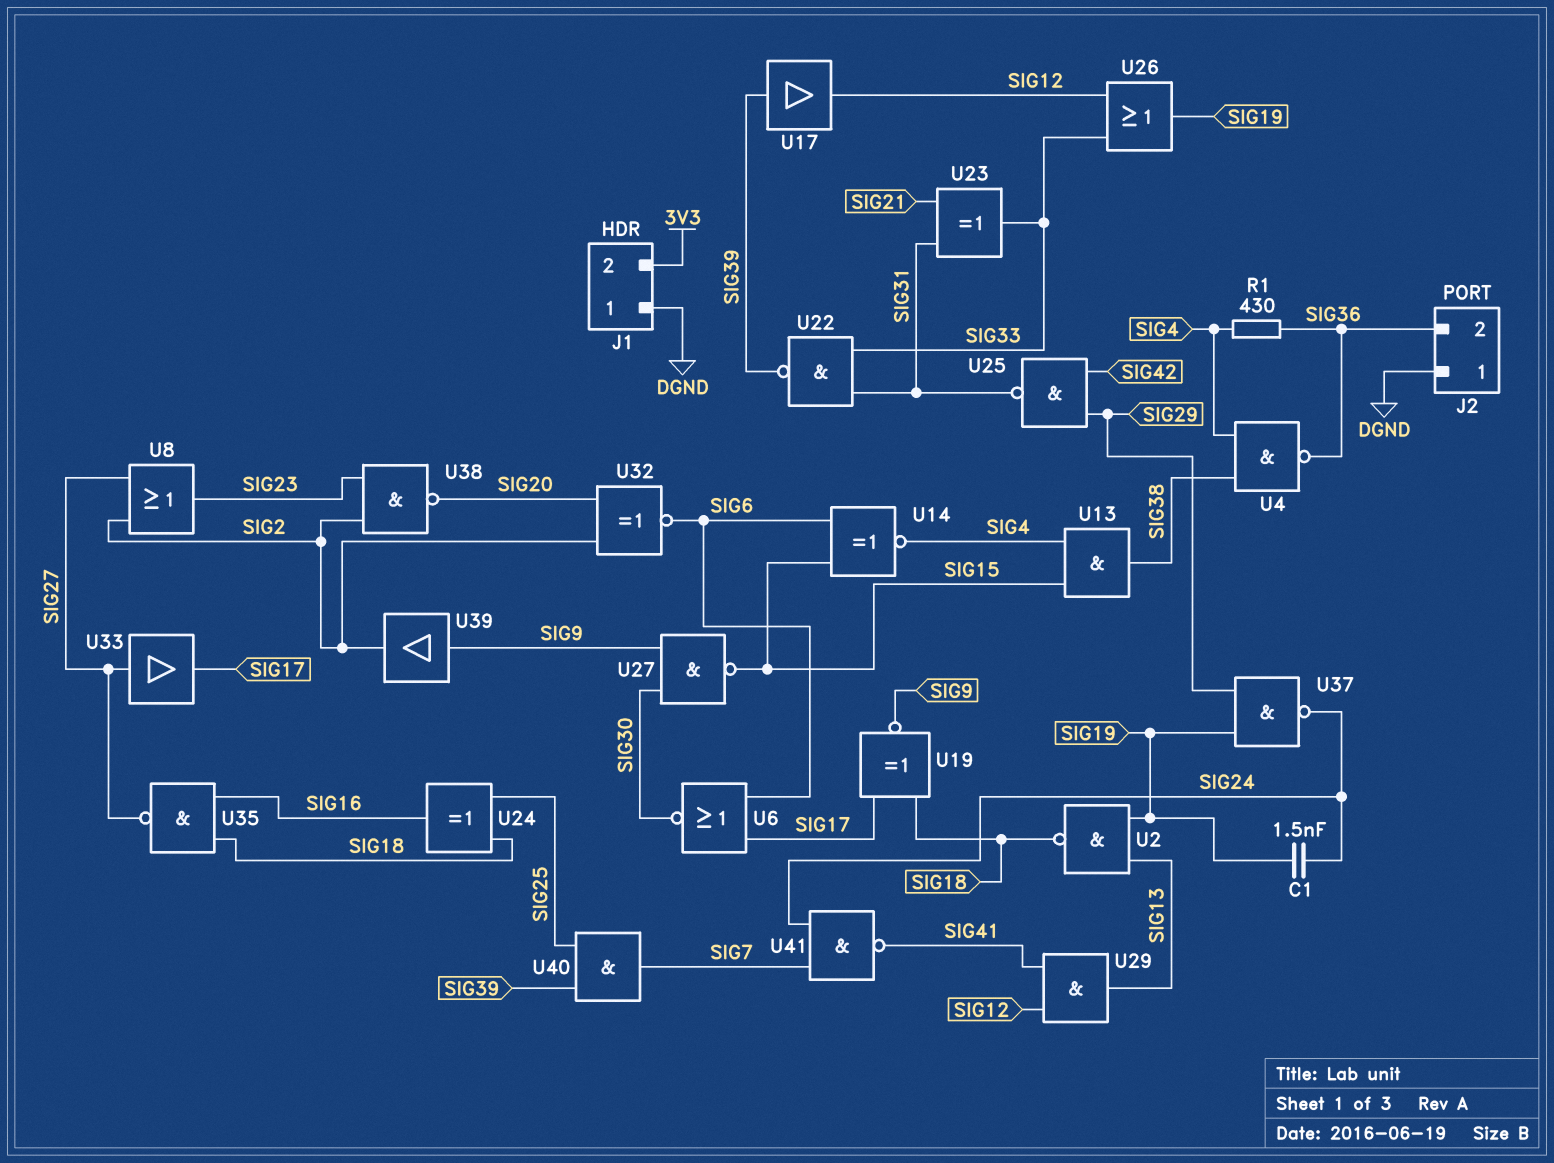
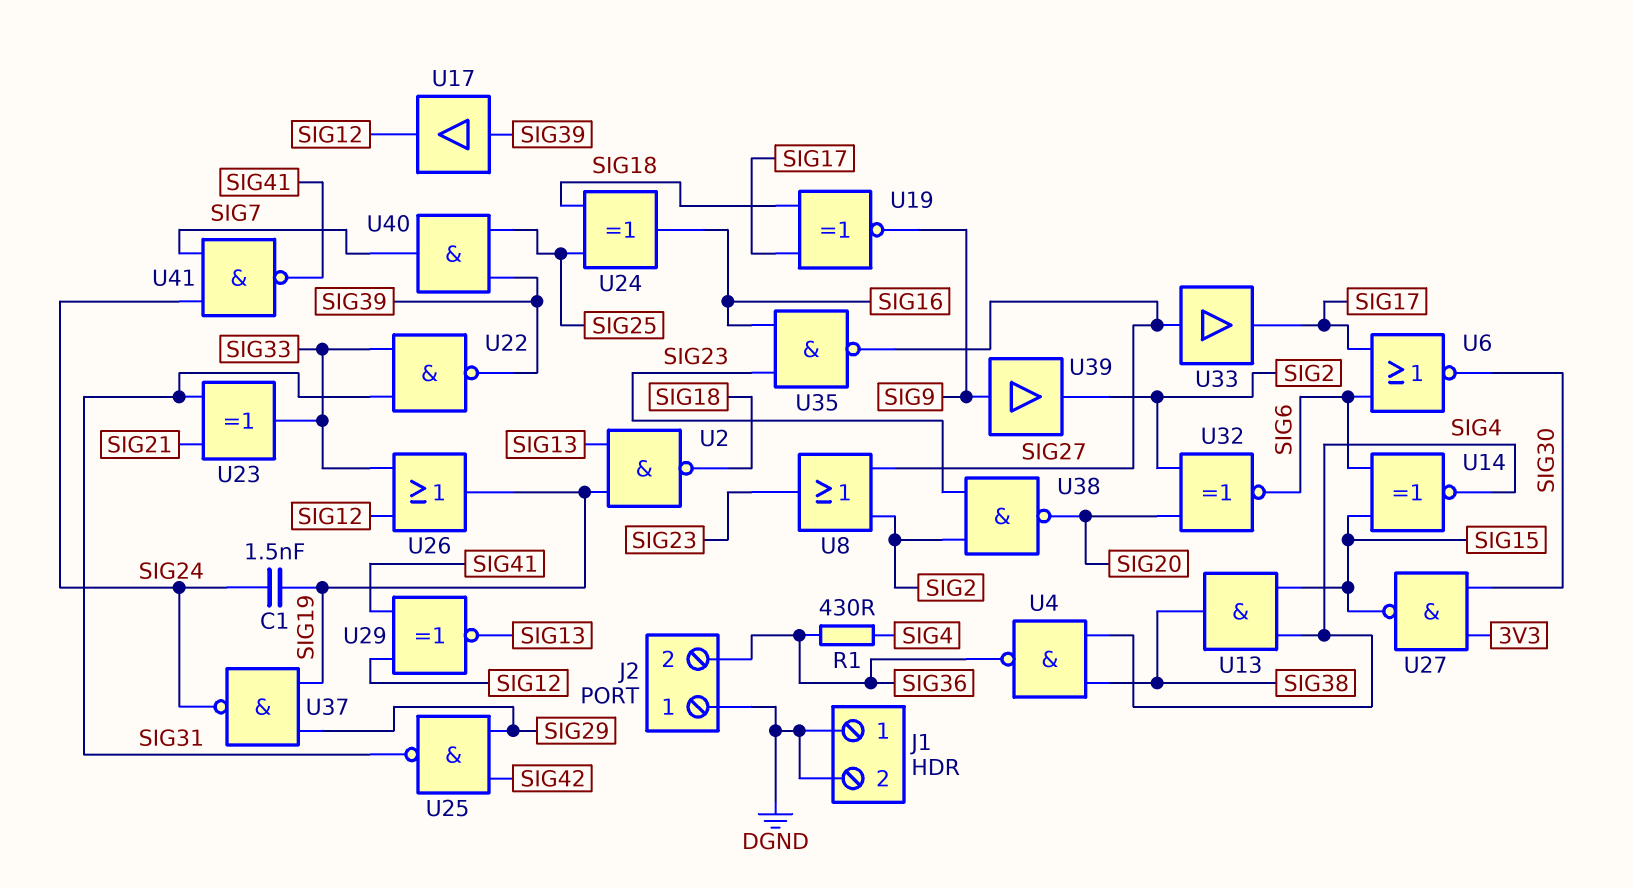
J1 pin 2: 3V3 -> DGND
U27: NAND (in SIG9, in SIG30, out SIG15) -> NAND (in 3V3, in SIG30, out SIG15)
U29: AND (in SIG12, in SIG41, out SIG13) -> XNOR (in SIG12, in SIG41, out SIG13)
U35: NAND (in SIG16, in SIG18, out SIG27) -> NAND (in SIG16, in SIG23, out SIG27)

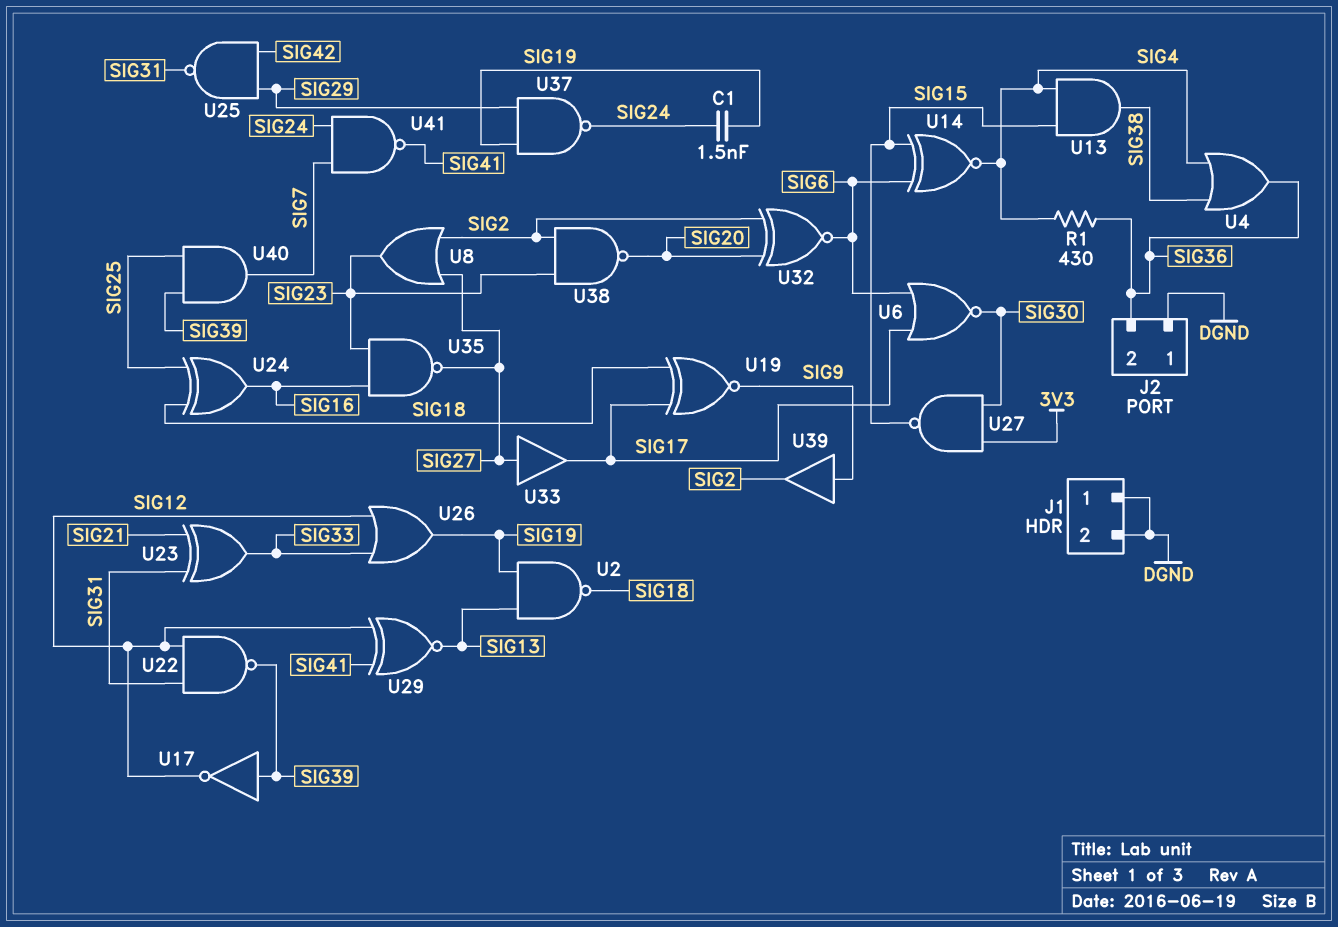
U4: NAND (in SIG4, in SIG38, out SIG36) -> OR (in SIG4, in SIG38, out SIG36)
U17: buffer (in SIG39, out SIG12) -> NOT (in SIG39, out SIG12)
U22: NAND (in SIG31, in SIG33, out SIG39) -> NAND (in SIG12, in SIG31, out SIG39)

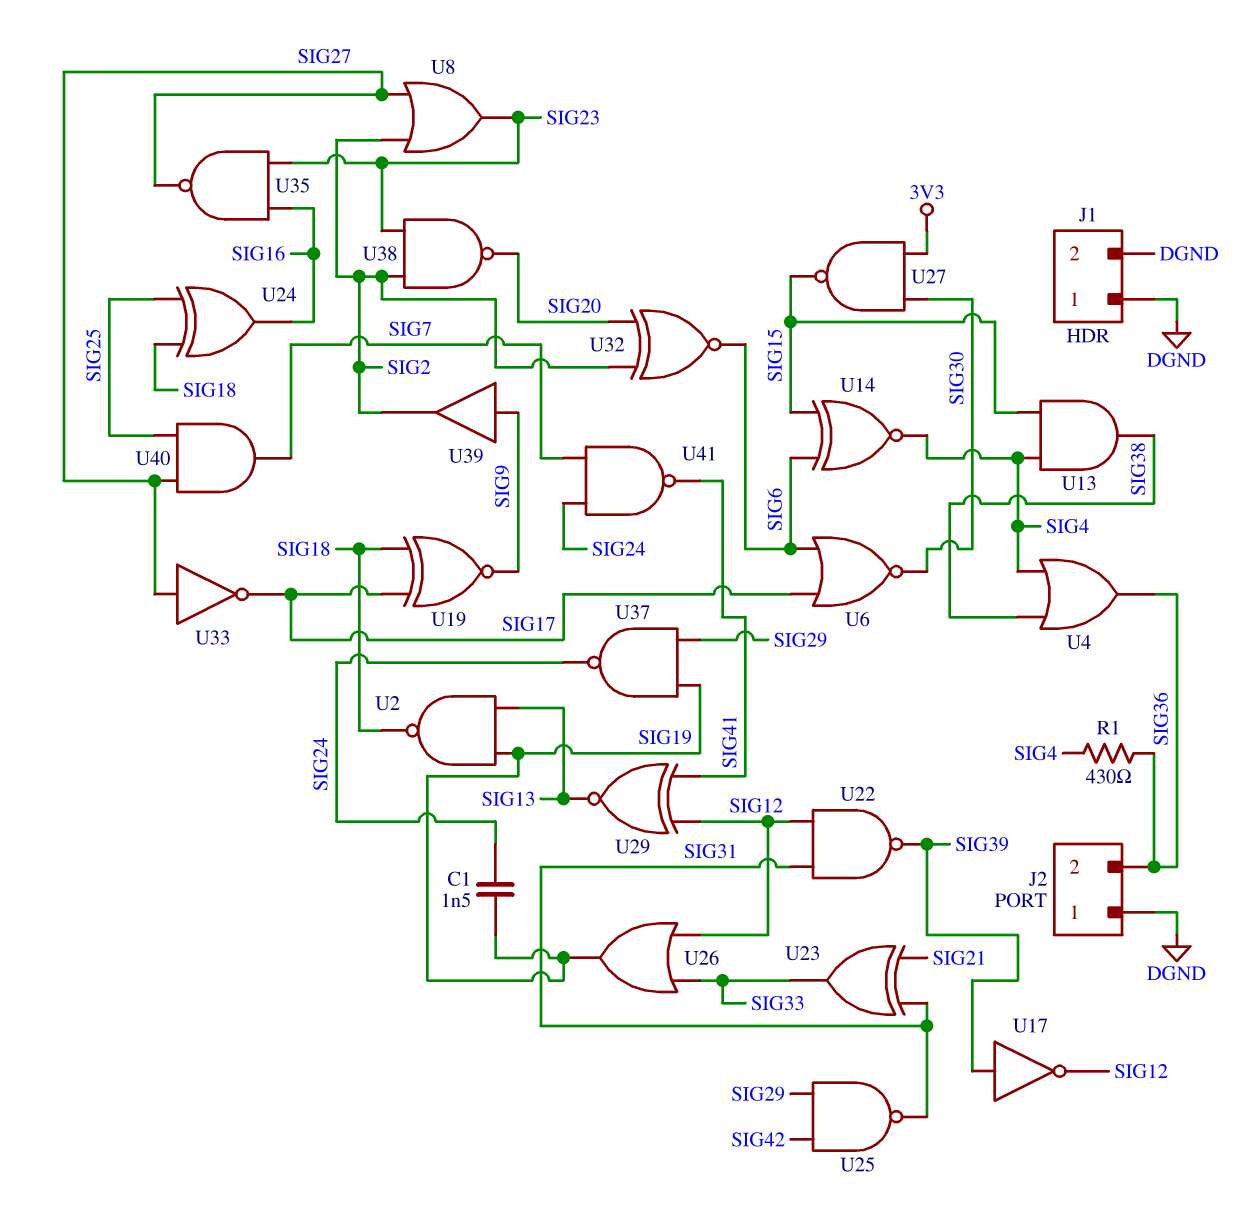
U33: buffer (in SIG27, out SIG17) -> NOT (in SIG27, out SIG17)
U40: AND (in SIG25, in SIG39, out SIG7) -> AND (in SIG25, in SIG27, out SIG7)

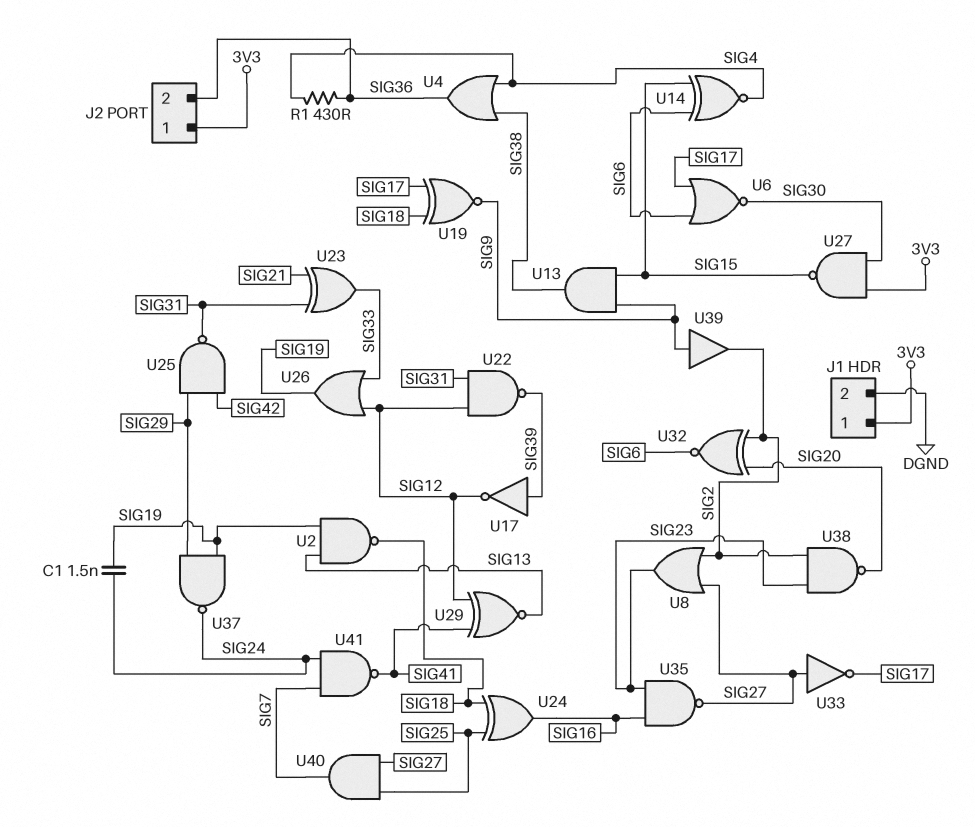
J1 pin 1: DGND -> 3V3
J2 pin 1: DGND -> 3V3
U13: AND (in SIG4, in SIG15, out SIG38) -> AND (in SIG9, in SIG15, out SIG38)

